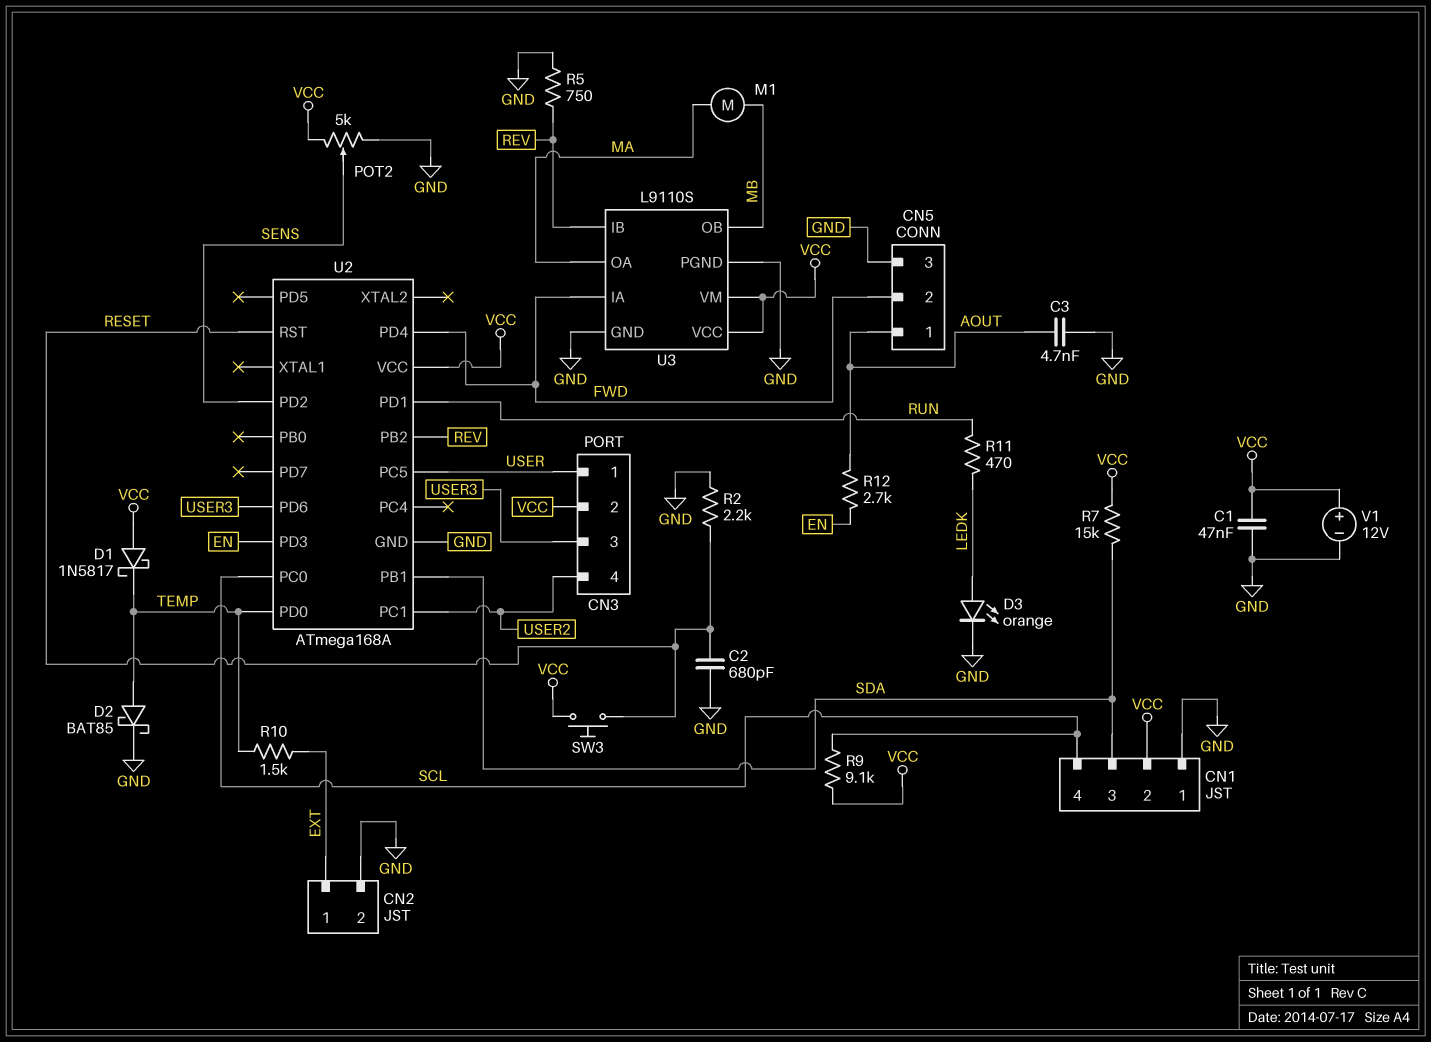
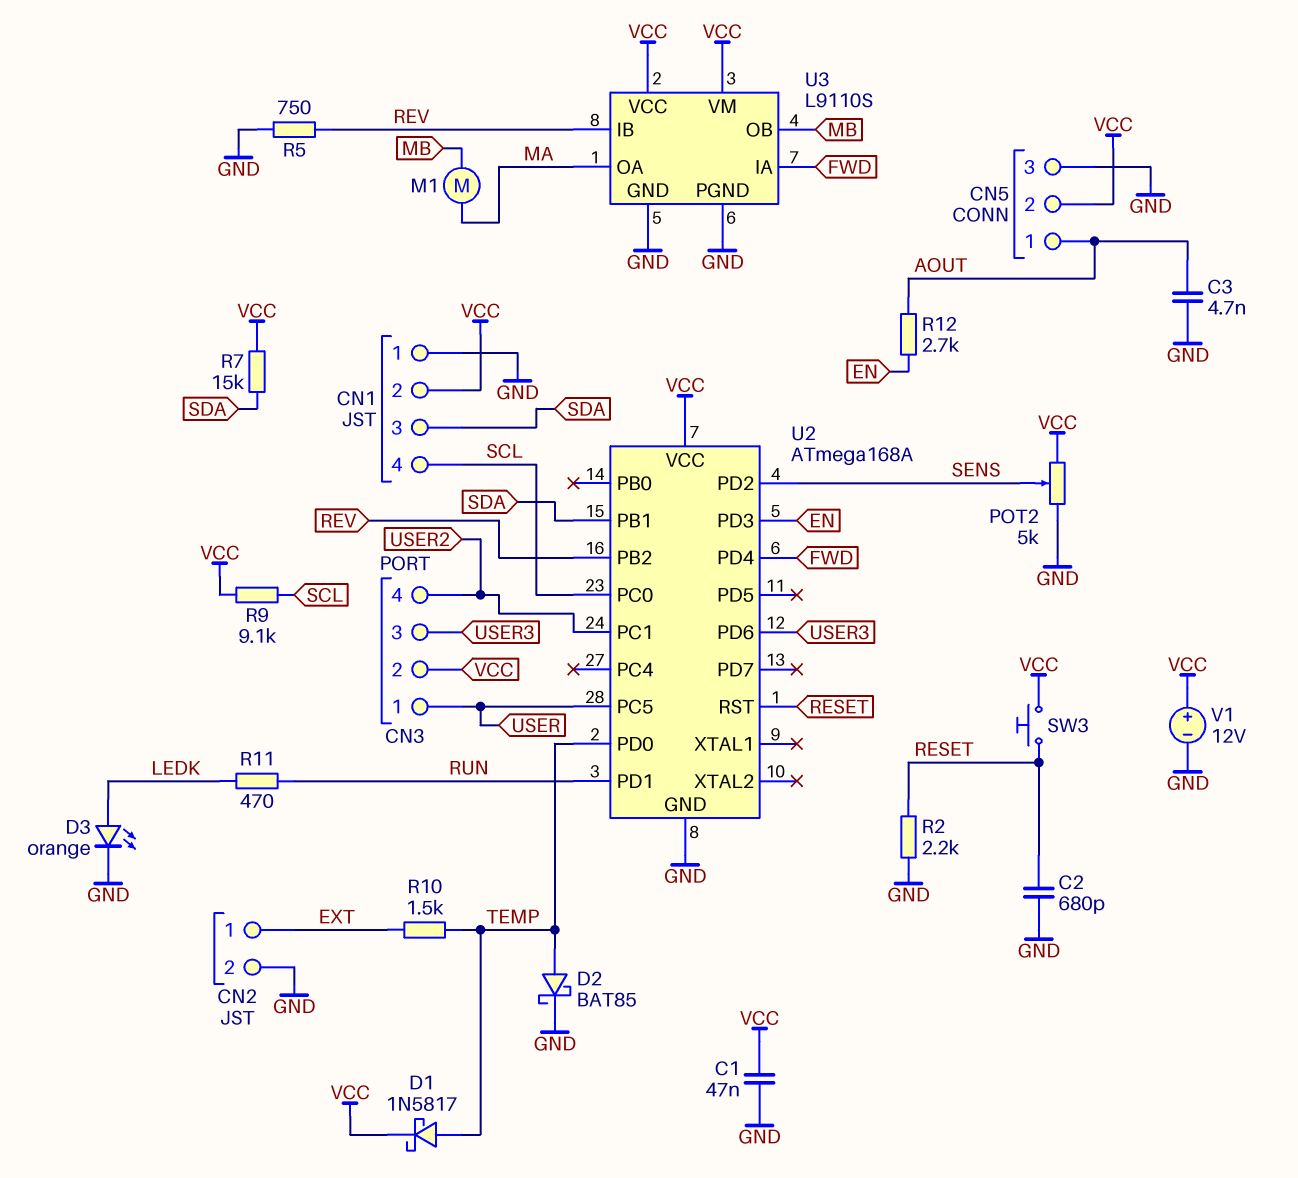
CN5 pin 2: FWD -> VCC
D1: schottky 1N5817 (A VCC, K TEMP) -> schottky 1N5817 (A TEMP, K VCC)

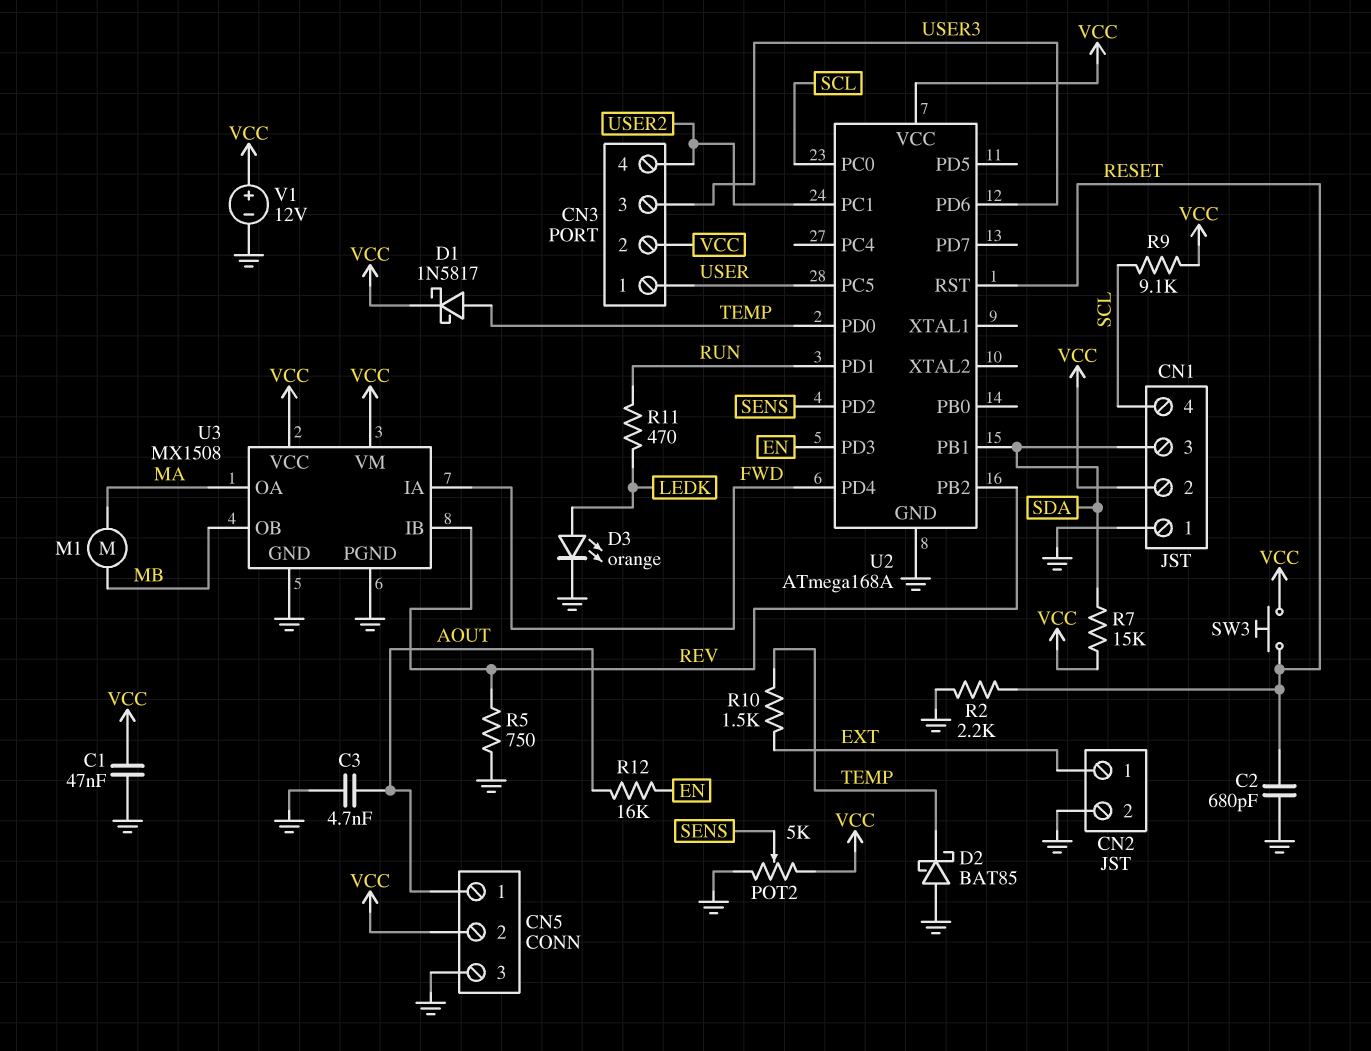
D2: schottky BAT85 (A TEMP, K GND) -> schottky BAT85 (A GND, K TEMP)
R12: 2.7k (AOUT, EN) -> 16k (AOUT, EN)
U3: L9110S -> MX1508

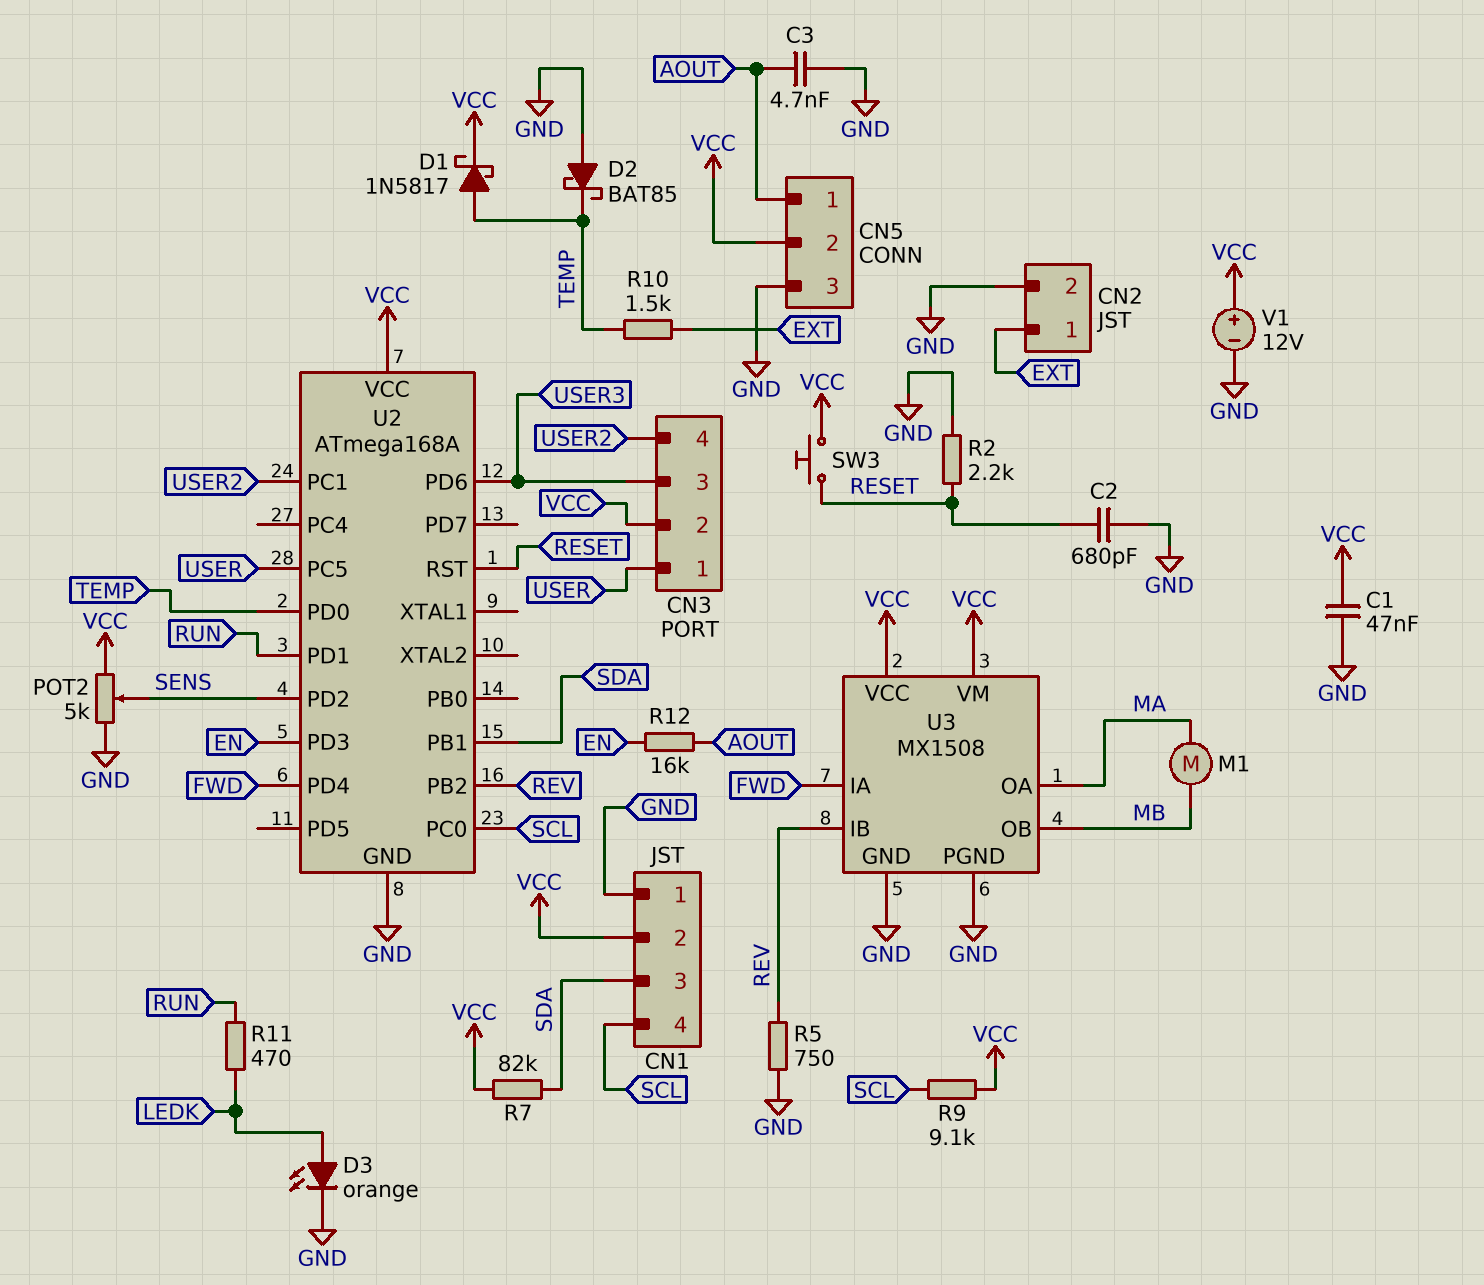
R7: 15k (SDA, VCC) -> 82k (SDA, VCC)

